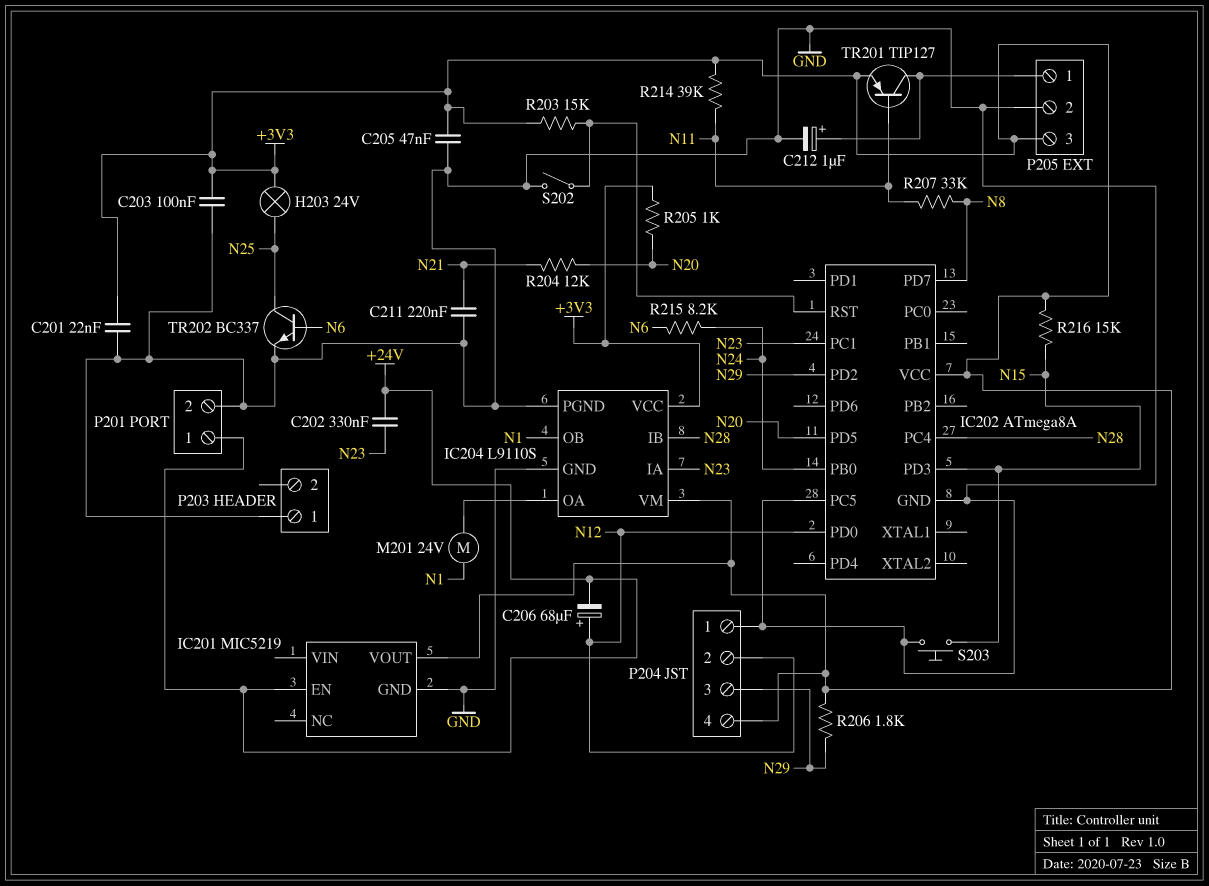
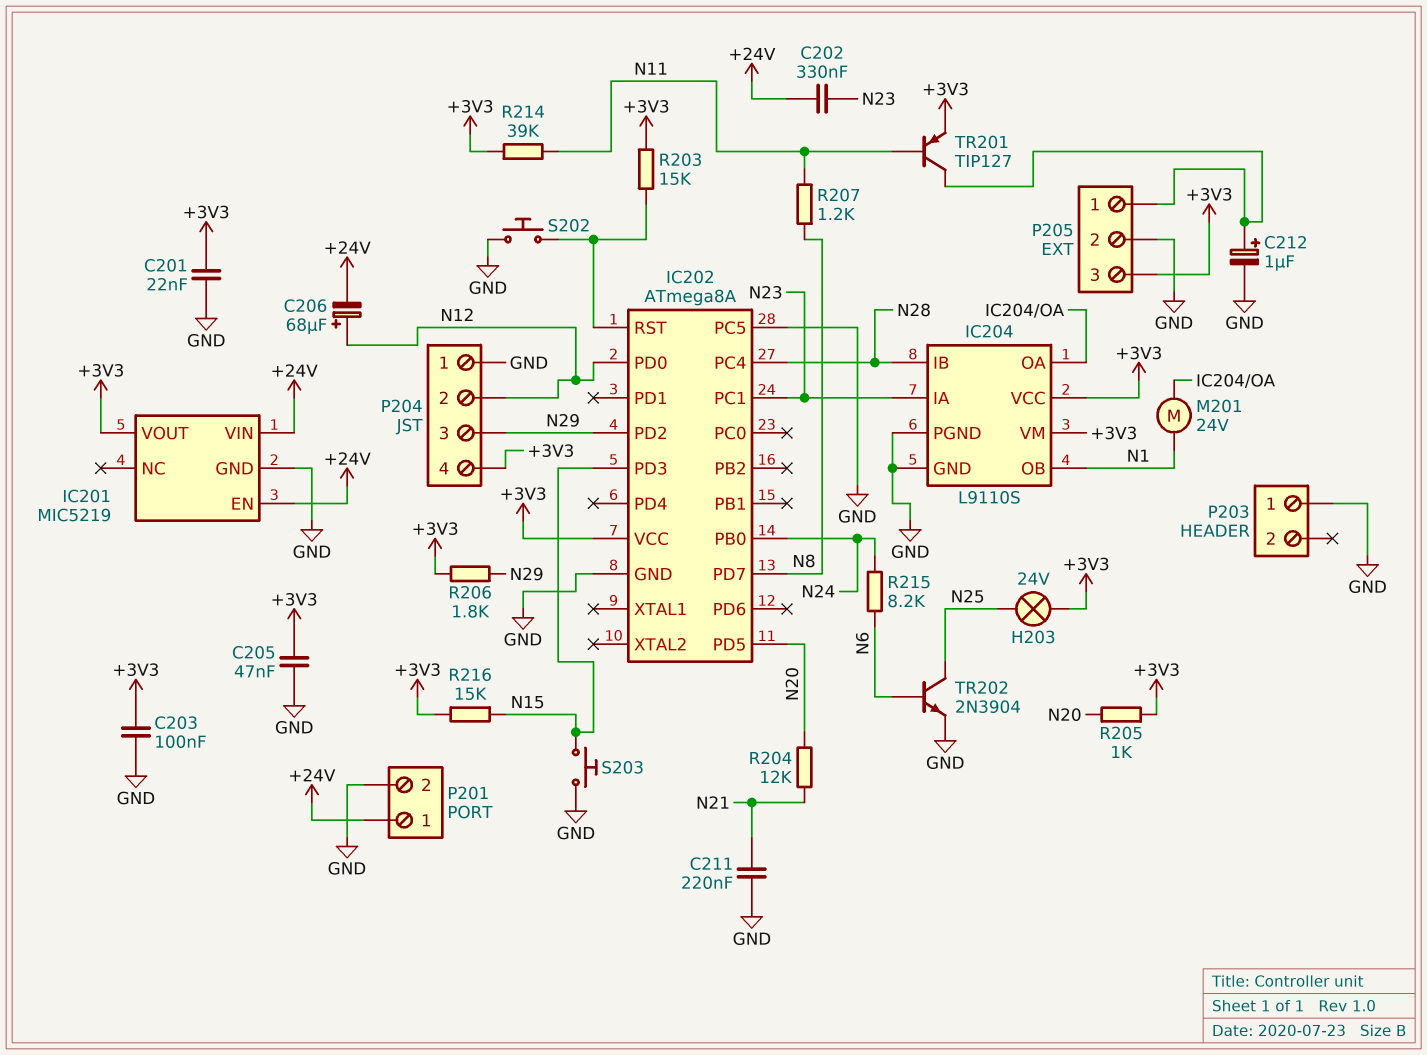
IC201 pin VIN: none -> +24V
R207: 33k (N8, N11) -> 1.2k (N8, N11)
S202: switch (GND, IC202/RST) -> button (GND, IC202/RST)
TR202: NPN BC337 (B N6, C N25, E GND) -> NPN 2N3904 (B N6, C N25, E GND)

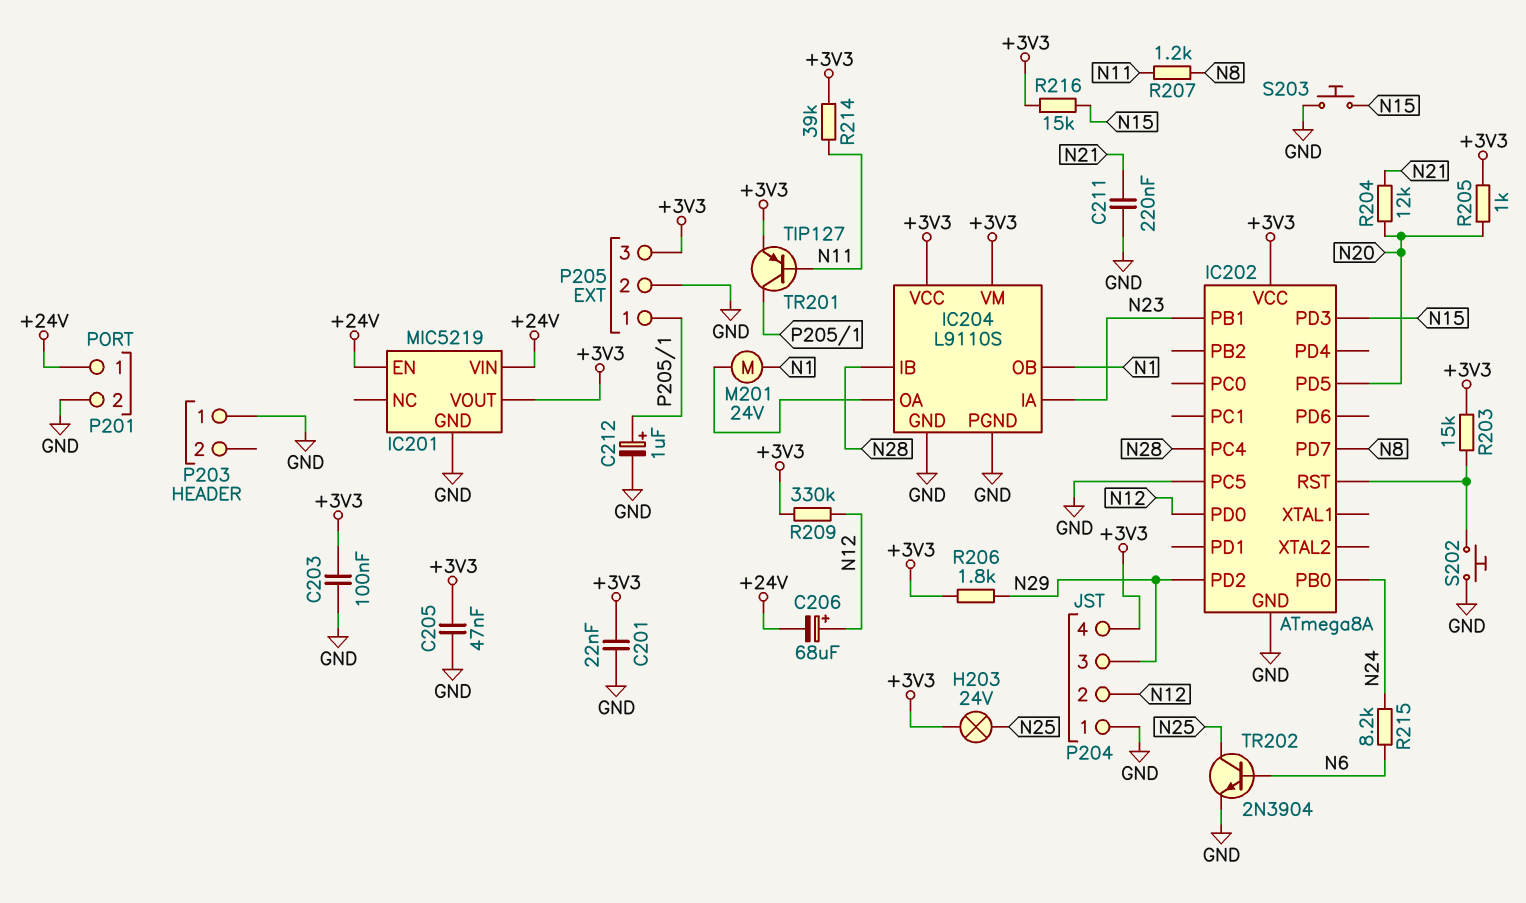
C202: 330nF (+24V, N23) -> none
IC202 pin PB1: none -> N23
IC202 pin PC1: N23 -> none
R209: none -> 330k (+3V3, N12)

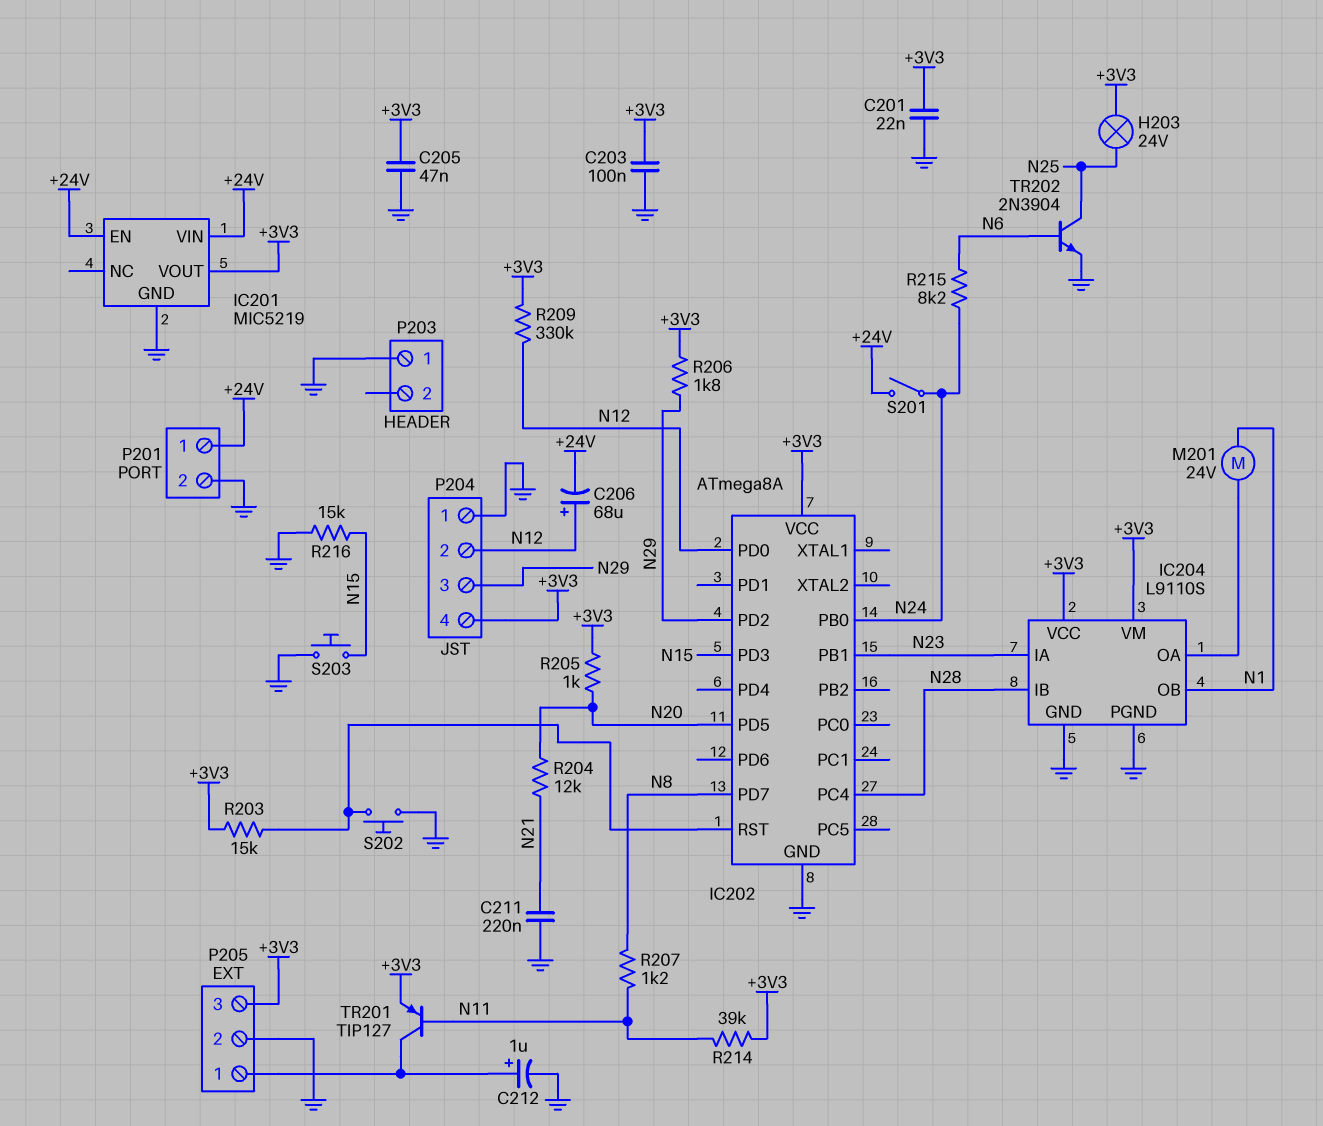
IC202 pin PC5: GND -> none
R216: 15k (+3V3, N15) -> 15k (GND, N15)
S201: none -> switch (+24V, N24)

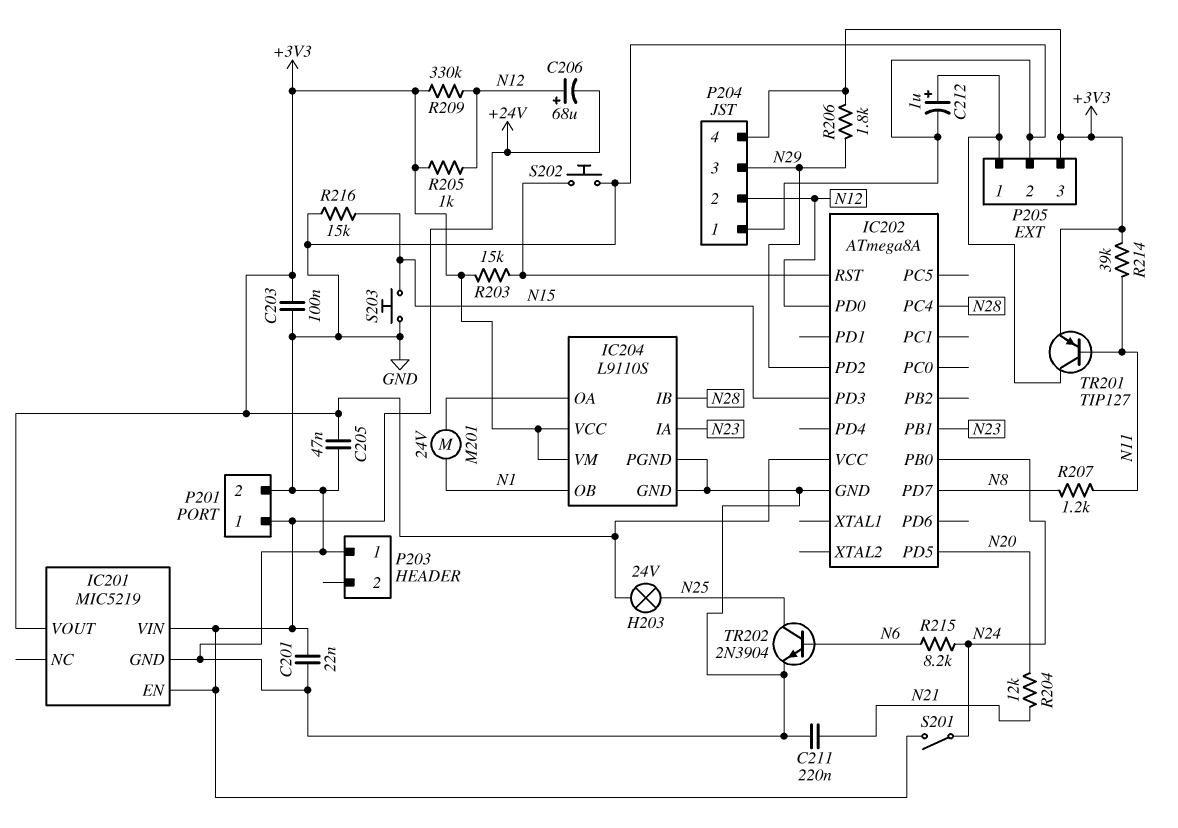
C201: 22nF (+3V3, GND) -> 22nF (+24V, GND)
R205: 1k (+3V3, N20) -> 1k (+3V3, N12)

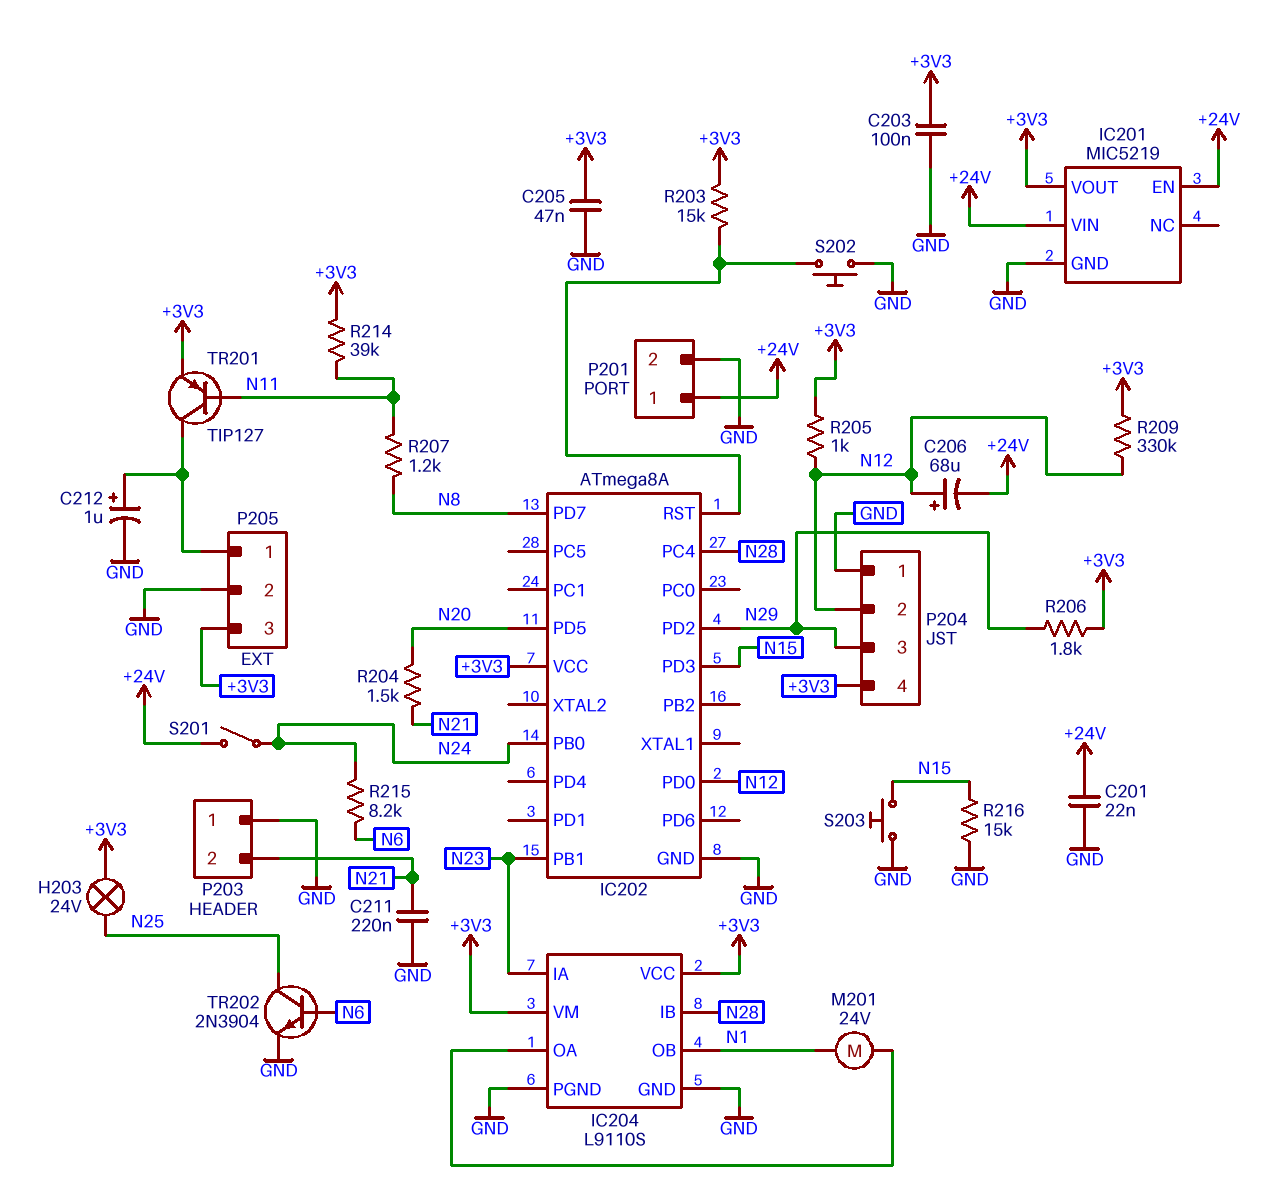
P203 pin 2: none -> N21
R204: 12k (N20, N21) -> 1.5k (N20, N21)

